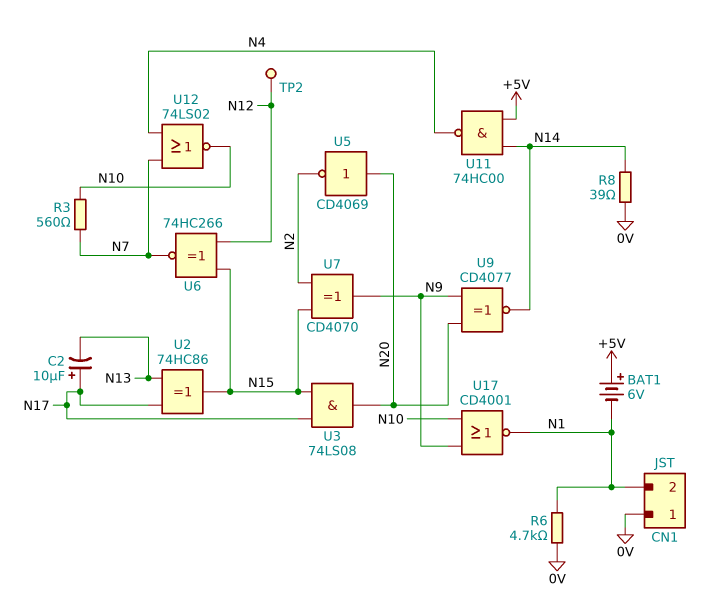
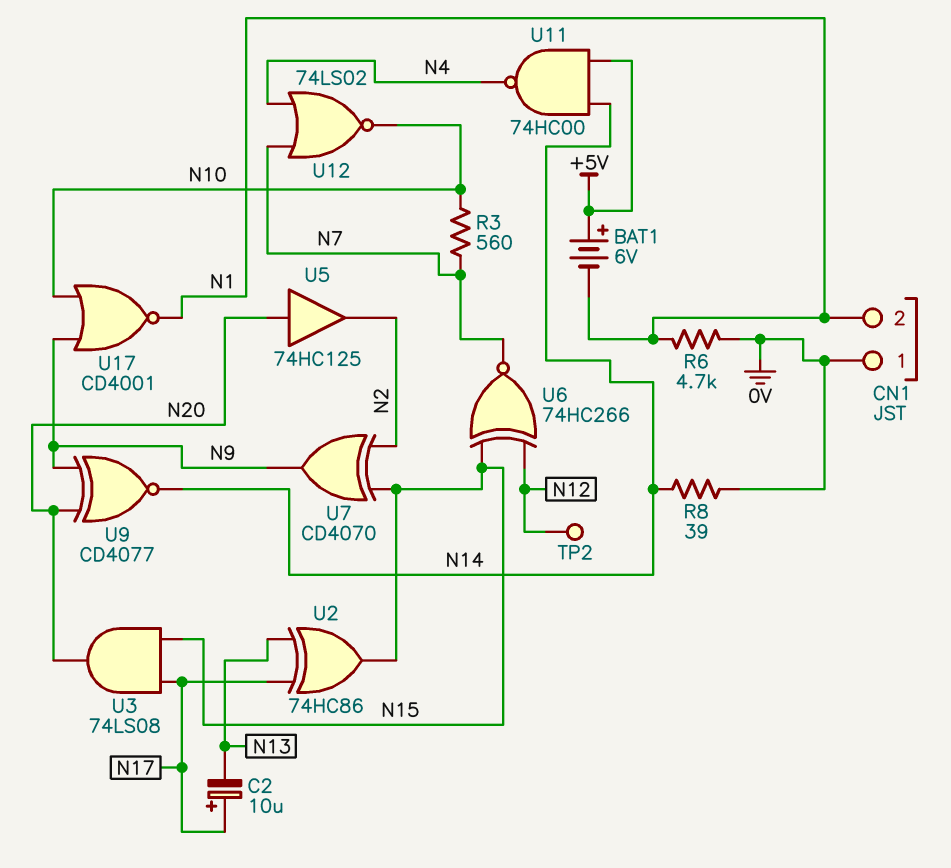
U5: NOT CD4069 (in N20, out N2) -> buffer 74HC125 (in N20, out N2)

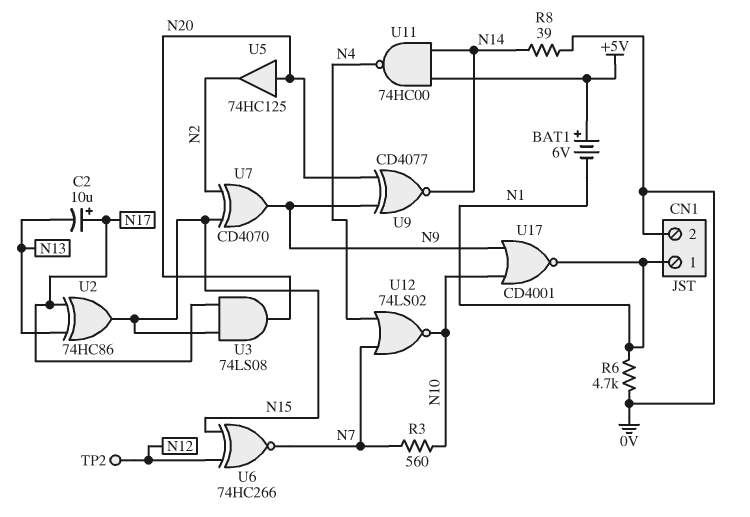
CN1 pin 1: 0V -> N1
CN1 pin 2: N1 -> 0V

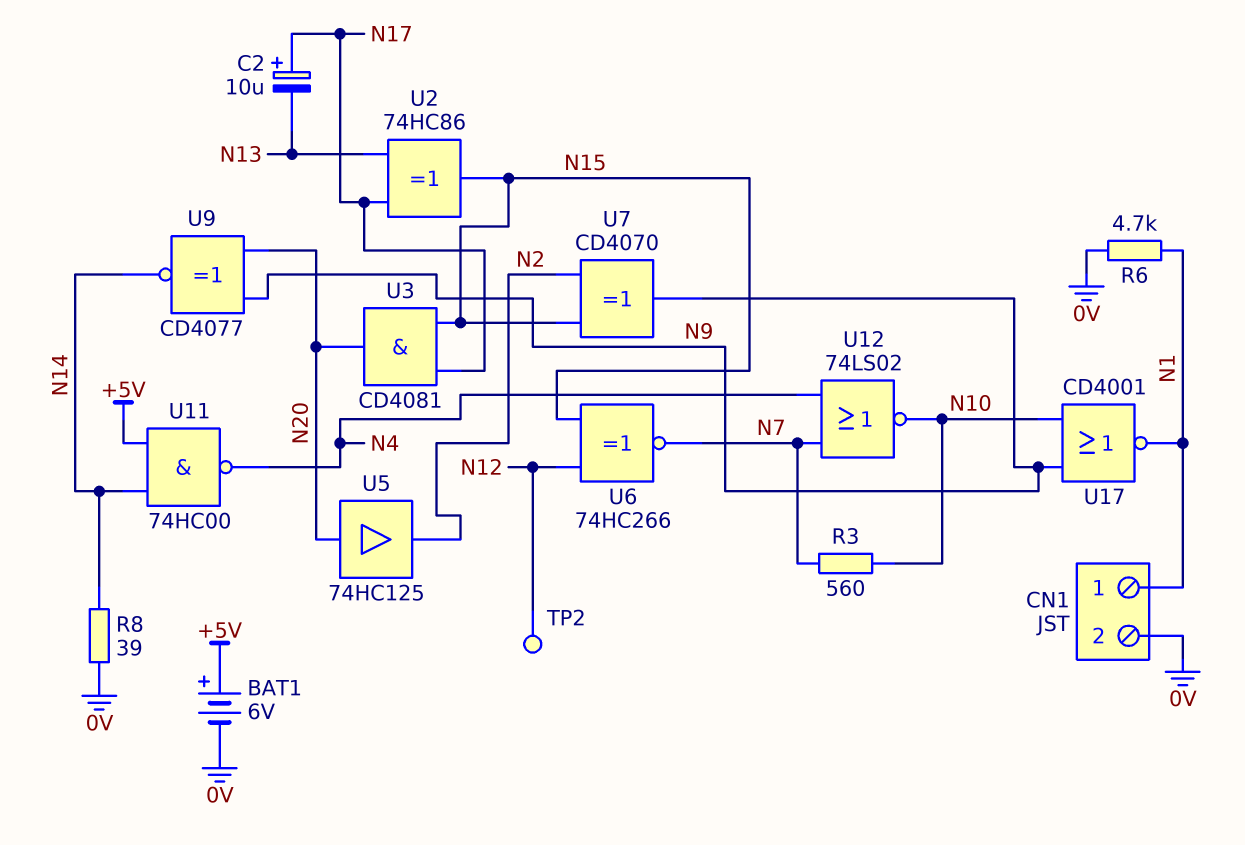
BAT1: 6V (plus +5V, minus N1) -> 6V (plus +5V, minus 0V)
U3: AND 74LS08 (in N15, in N17, out N20) -> AND CD4081 (in N15, in N17, out N20)

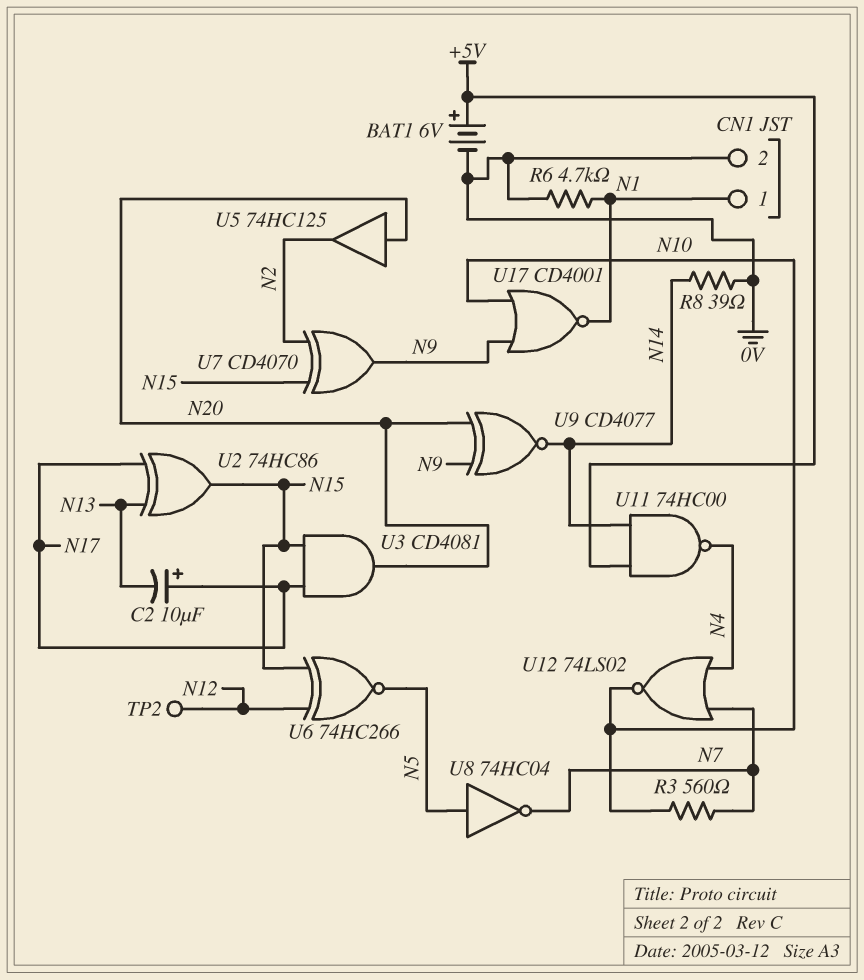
U6: XNOR 74HC266 (in N12, in N15, out N7) -> XNOR 74HC266 (in N12, in N15, out N5)
U8: none -> NOT 74HC04 (in N5, out N7)

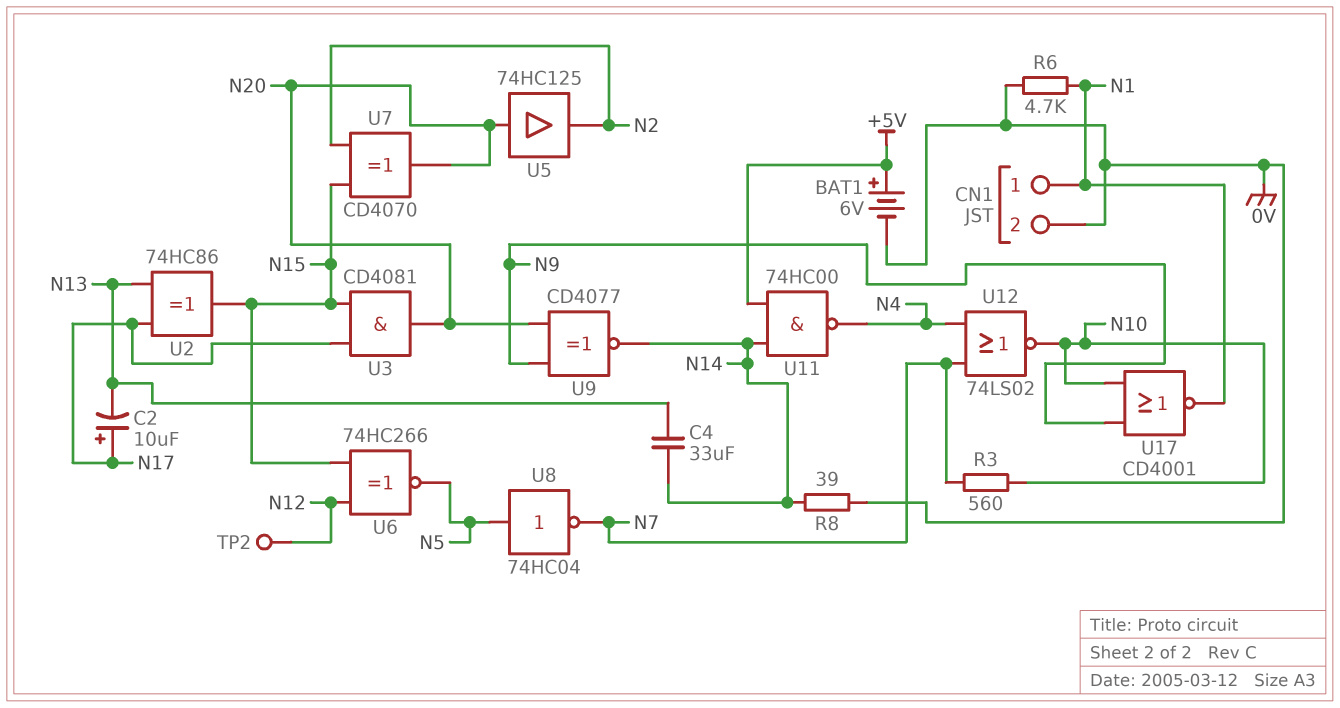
C4: none -> 33uF (N13, N14)
U7: XOR CD4070 (in N2, in N15, out N9) -> XOR CD4070 (in N2, in N15, out N20)

